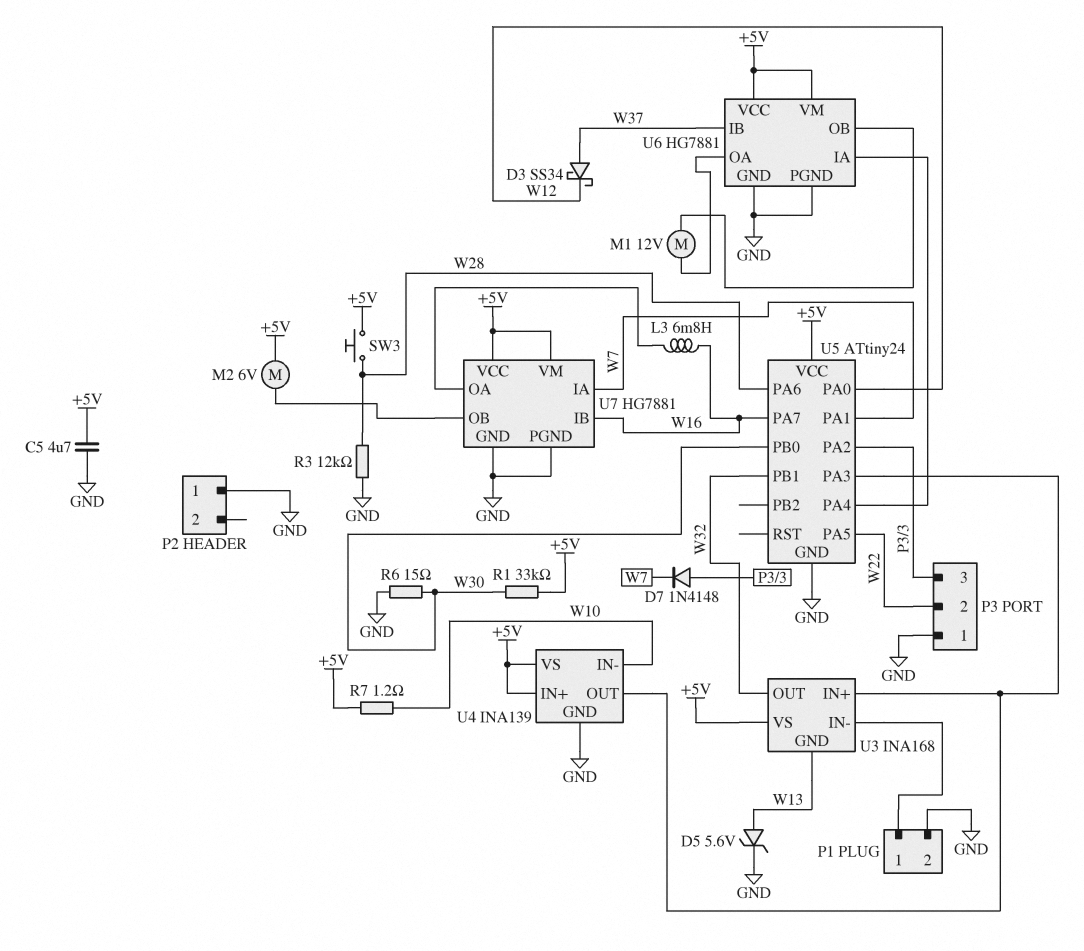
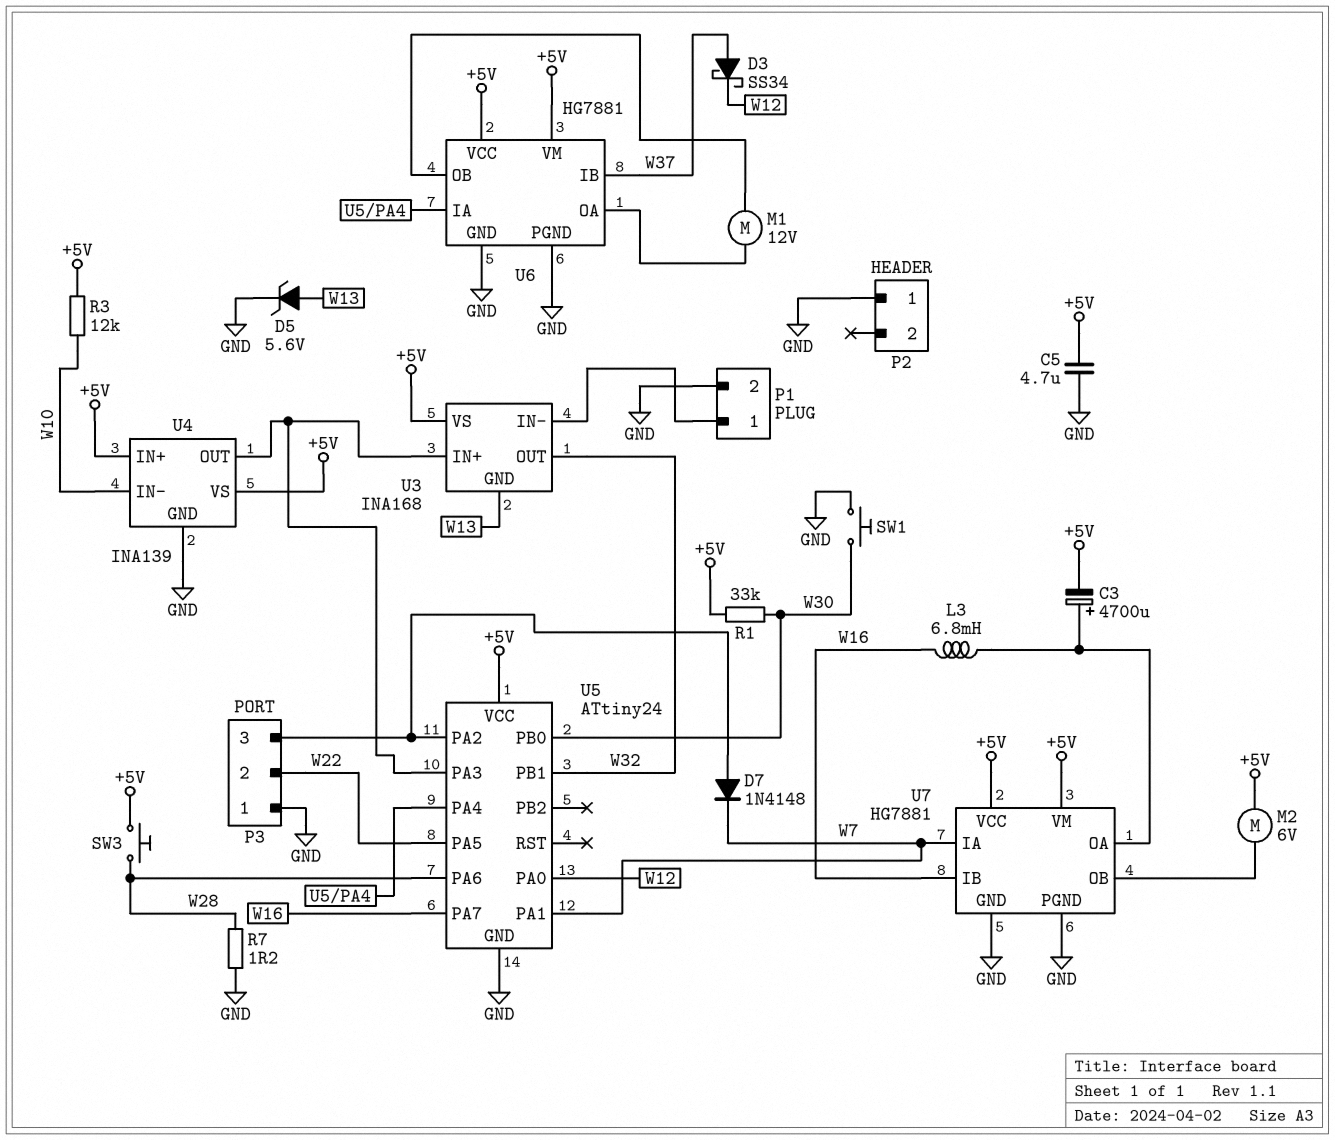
C3: none -> 4700uF (plus U7/OA, minus +5V)
R3: 12k (GND, W28) -> 12k (+5V, W10)
R6: 15 (GND, W30) -> none
R7: 1.2 (+5V, W10) -> 1.2 (GND, W28)
SW1: none -> button (GND, W30)

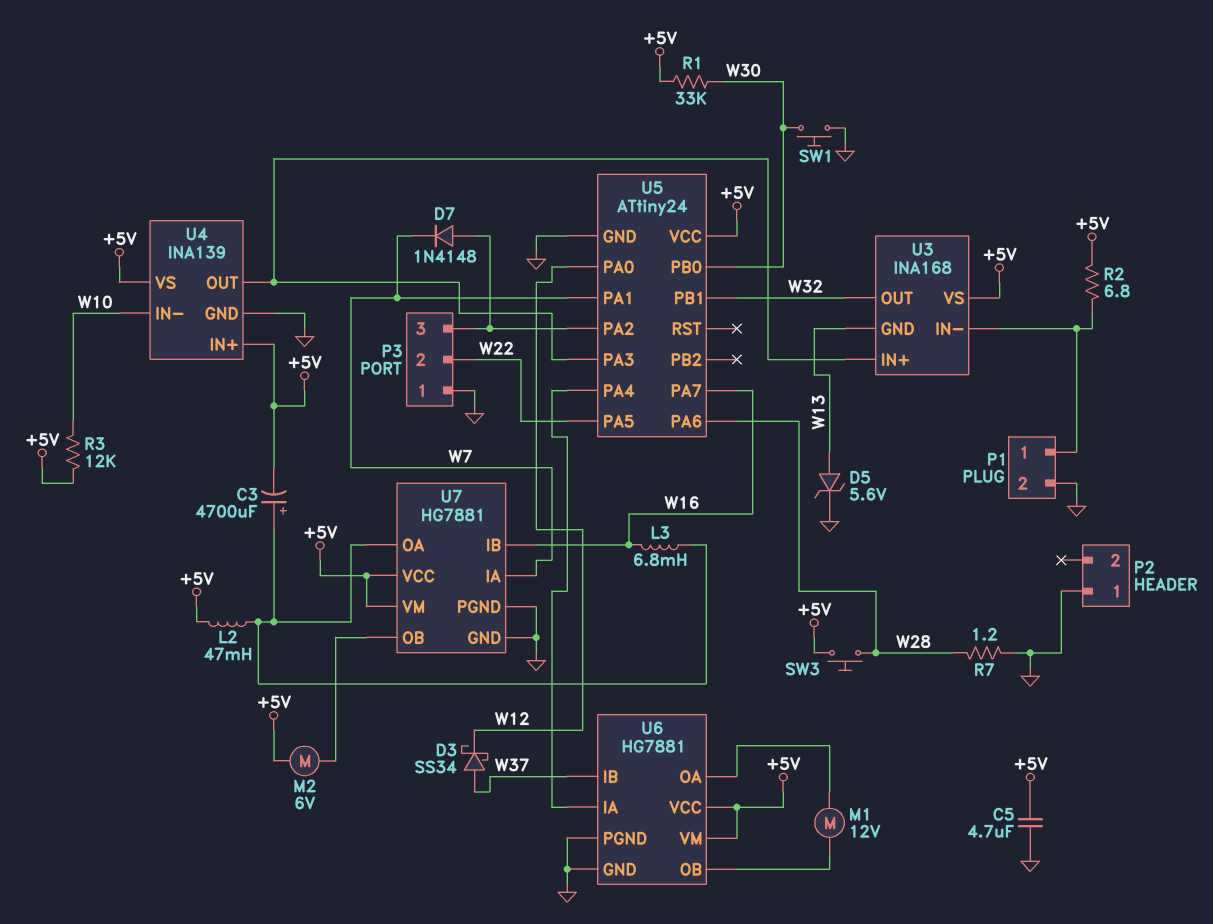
L2: none -> 47mH (+5V, U7/OA)
R2: none -> 6.8 (+5V, P1/1)

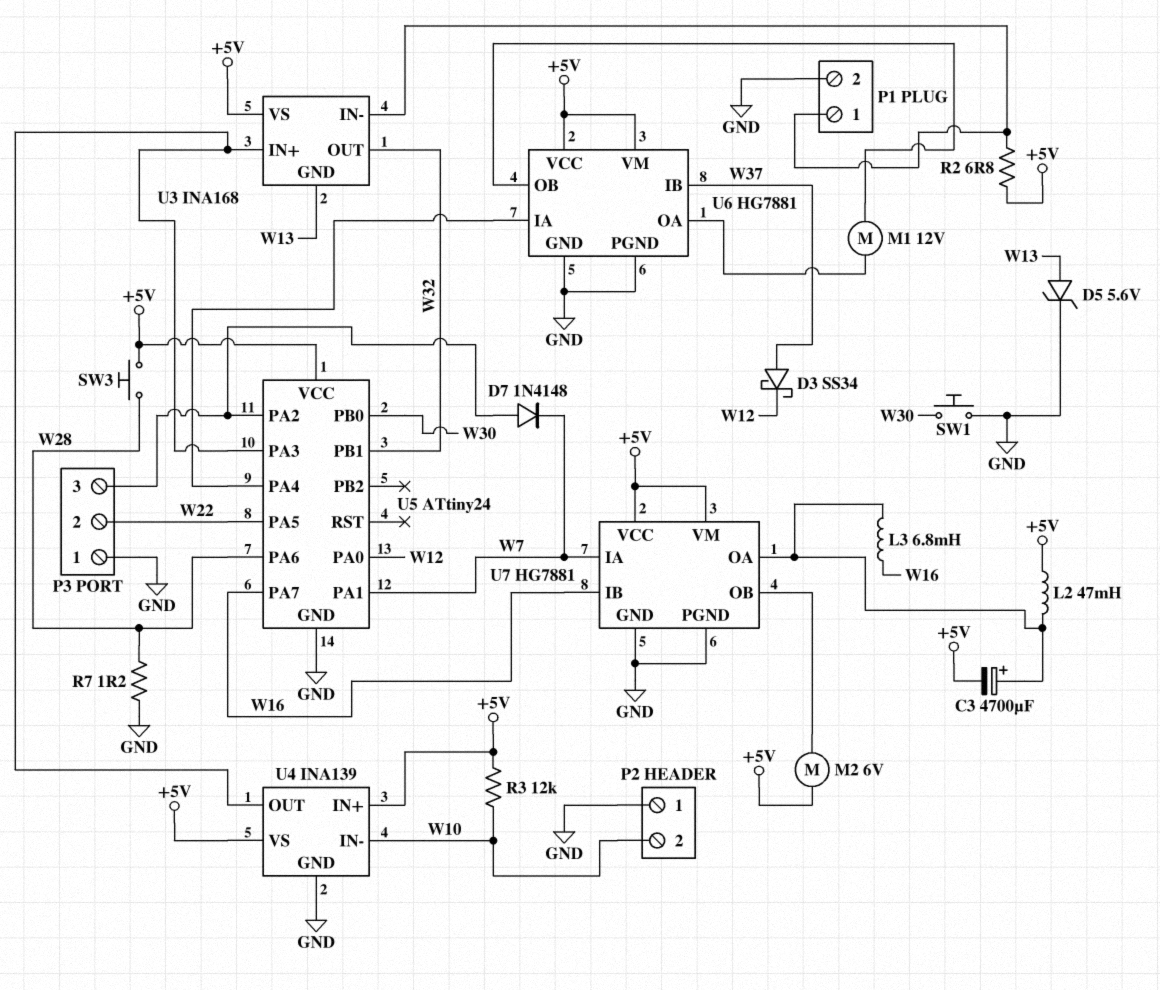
C5: 4.7uF (+5V, GND) -> none
P2 pin 2: none -> W10
R1: 33k (+5V, W30) -> none

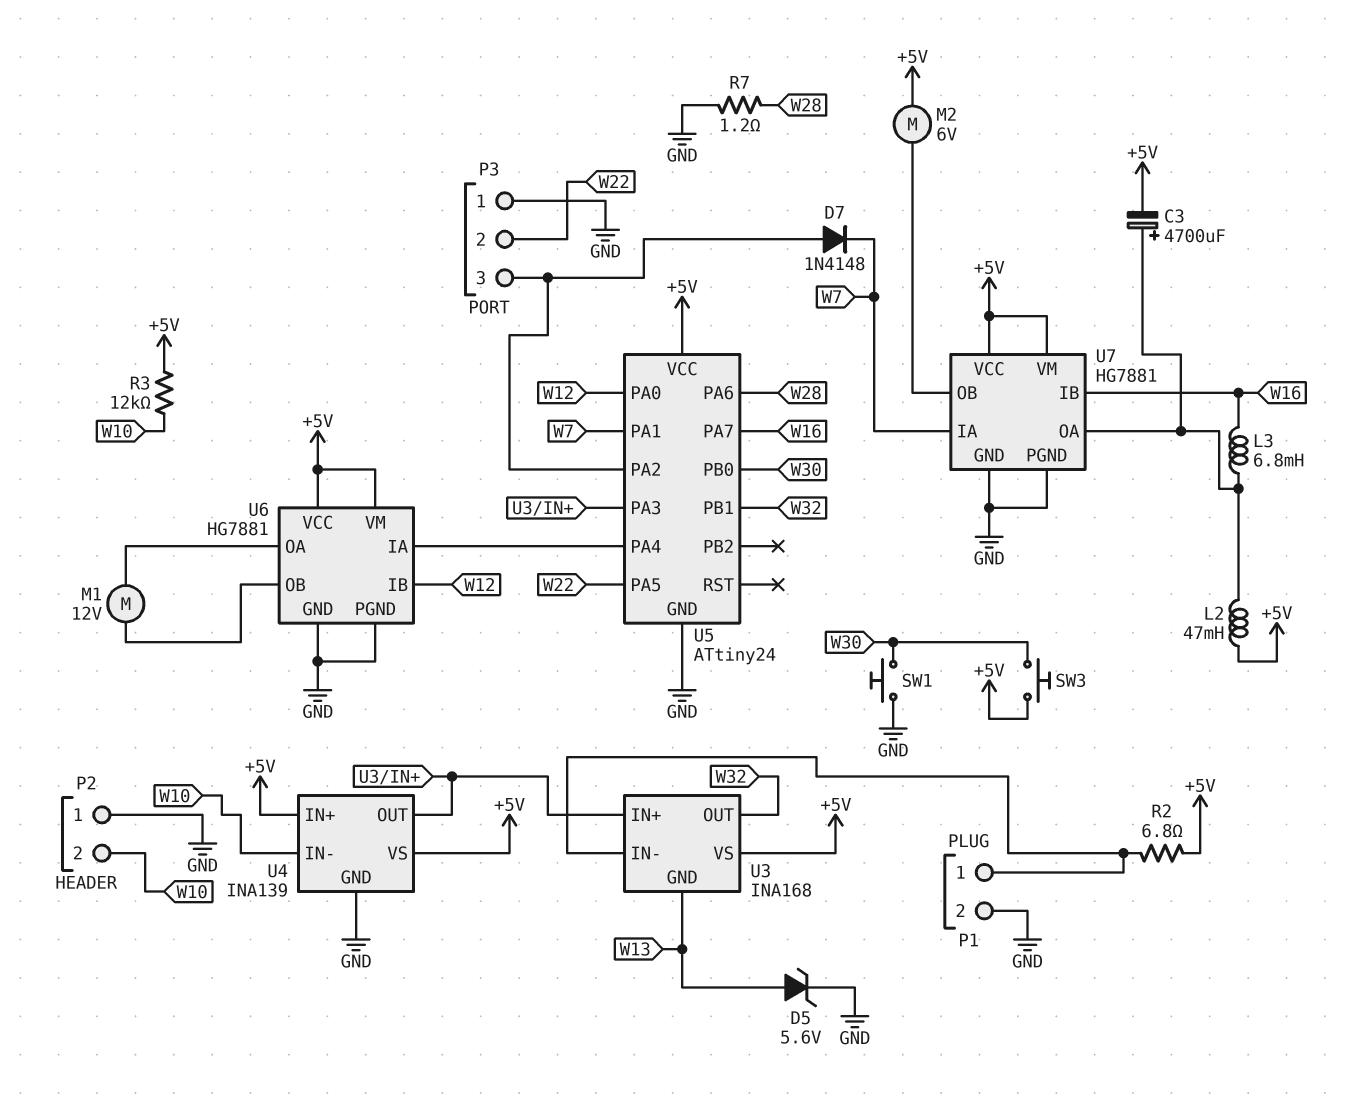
D3: schottky SS34 (A W37, K W12) -> none
SW3: button (+5V, W28) -> button (+5V, W30)
U6 pin IB: W37 -> W12

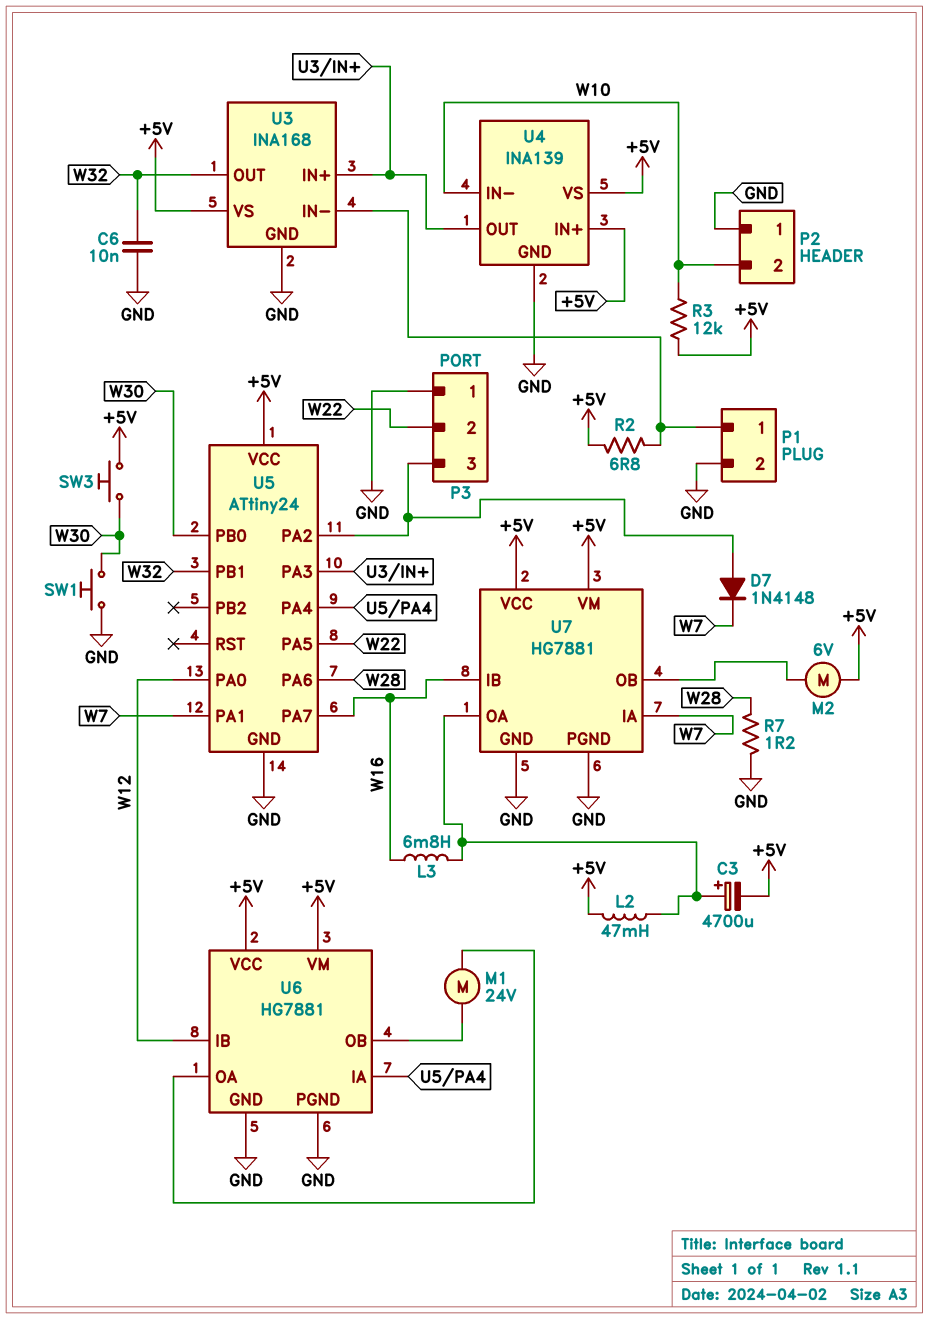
C6: none -> 10nF (GND, W32)
D5: zener 5.6V (A W13, K GND) -> none
M1: motor 12V (U6/OA, U6/OB) -> motor 24V (U6/OA, U6/OB)
U3 pin GND: W13 -> GND

